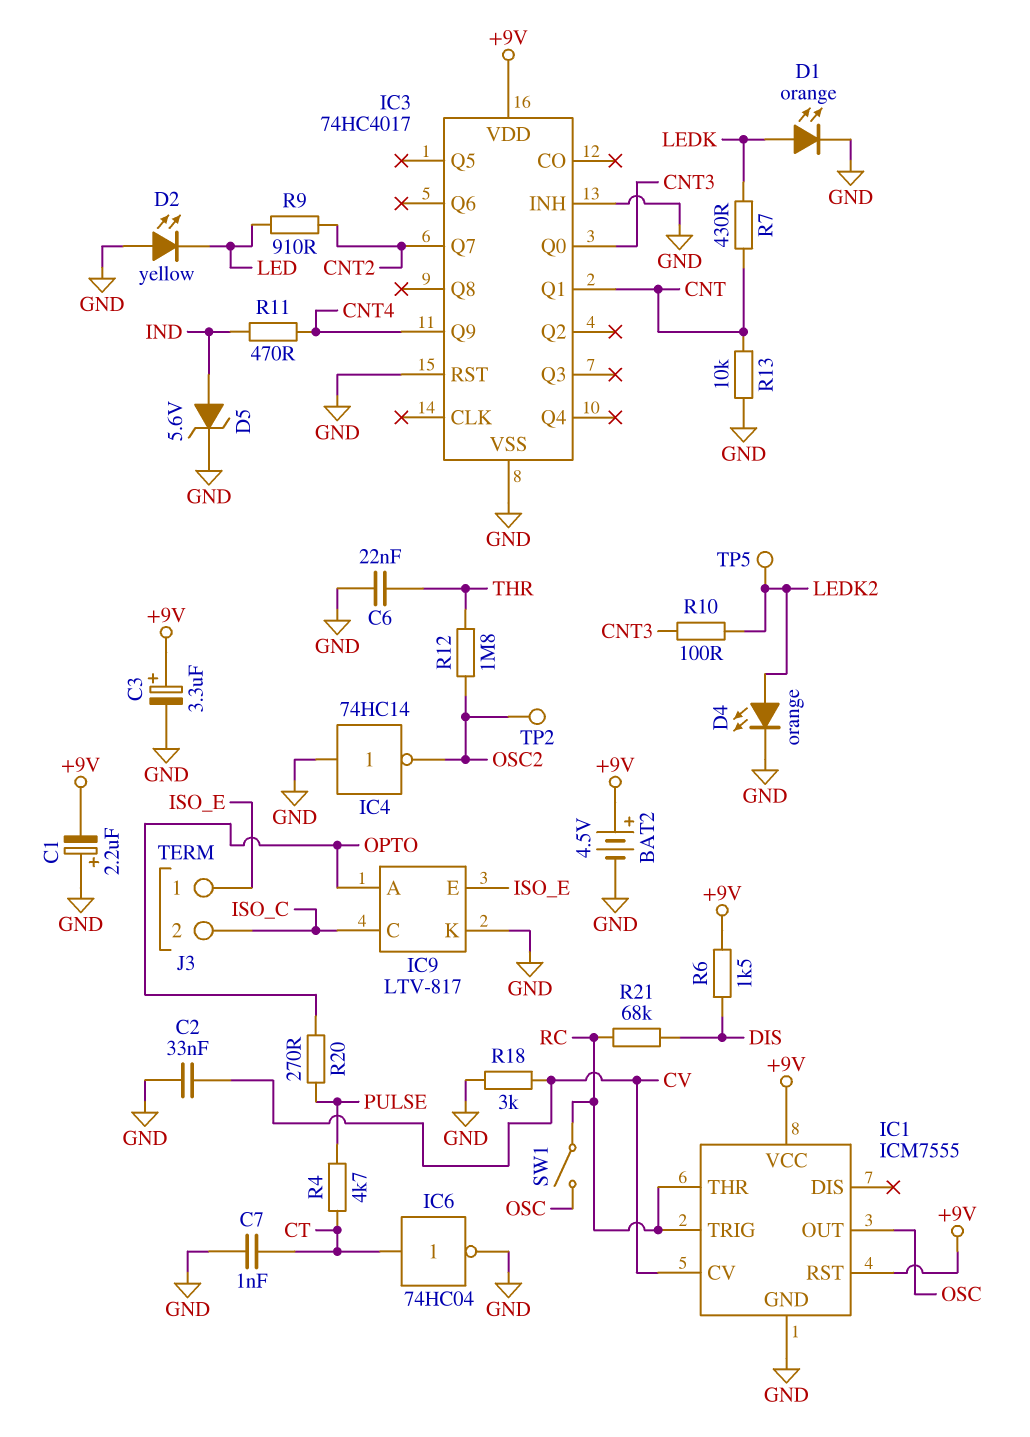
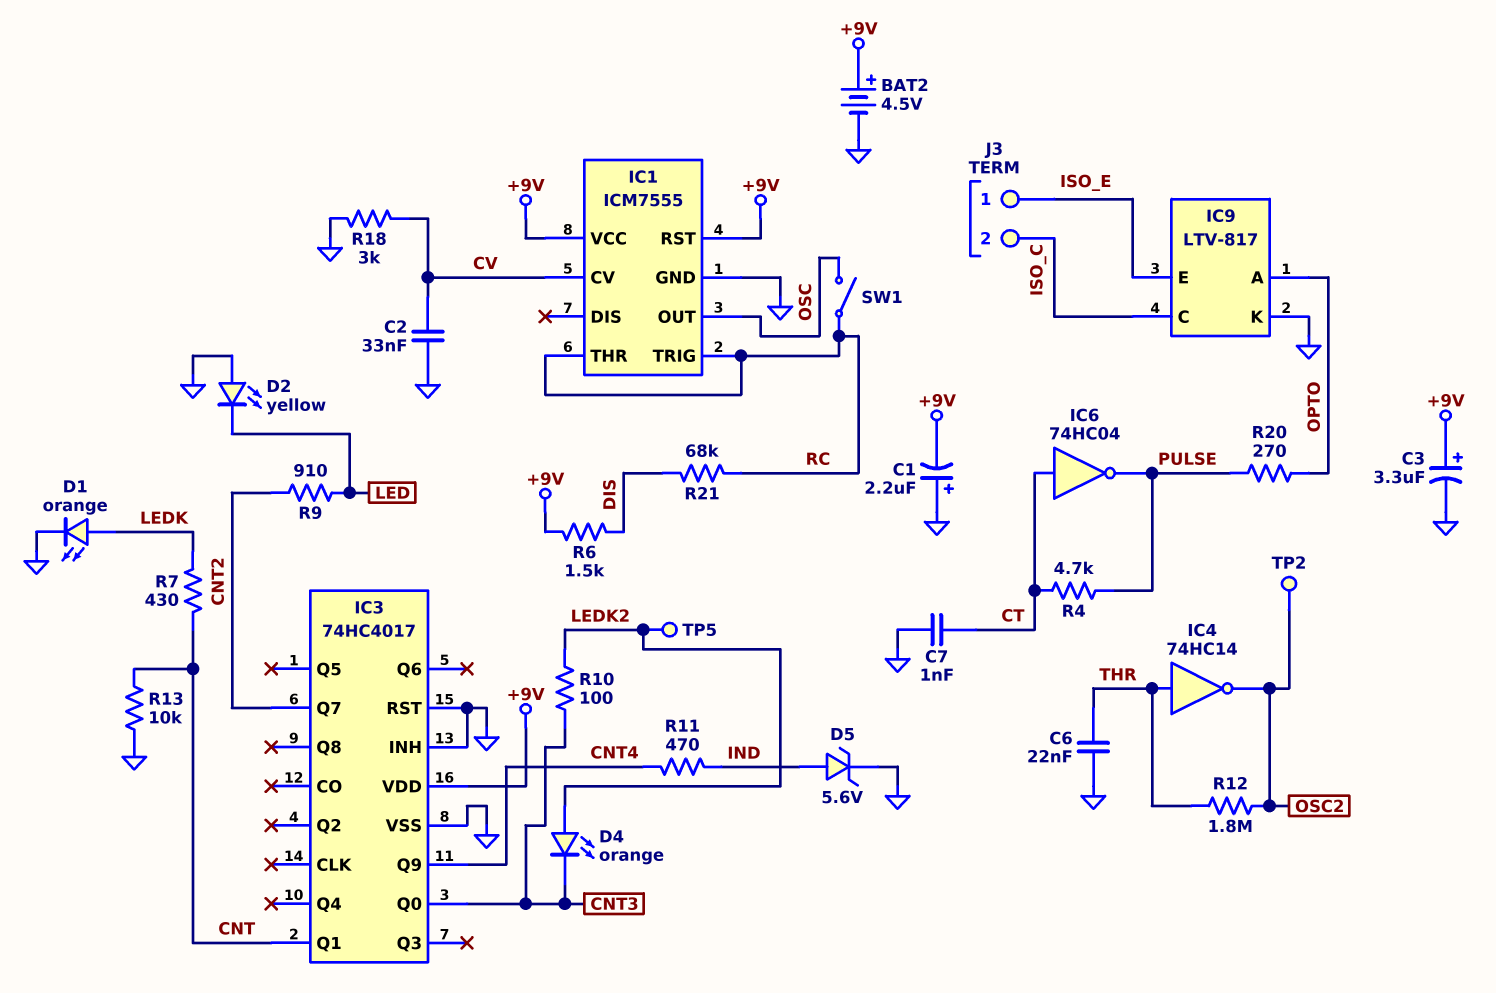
D4: LED orange (A LEDK2, K GND) -> LED orange (A LEDK2, K CNT3)
IC4: NOT 74HC14 (in GND, out OSC2) -> NOT 74HC14 (in THR, out OSC2)
IC6: NOT 74HC04 (in CT, out GND) -> NOT 74HC04 (in CT, out PULSE)

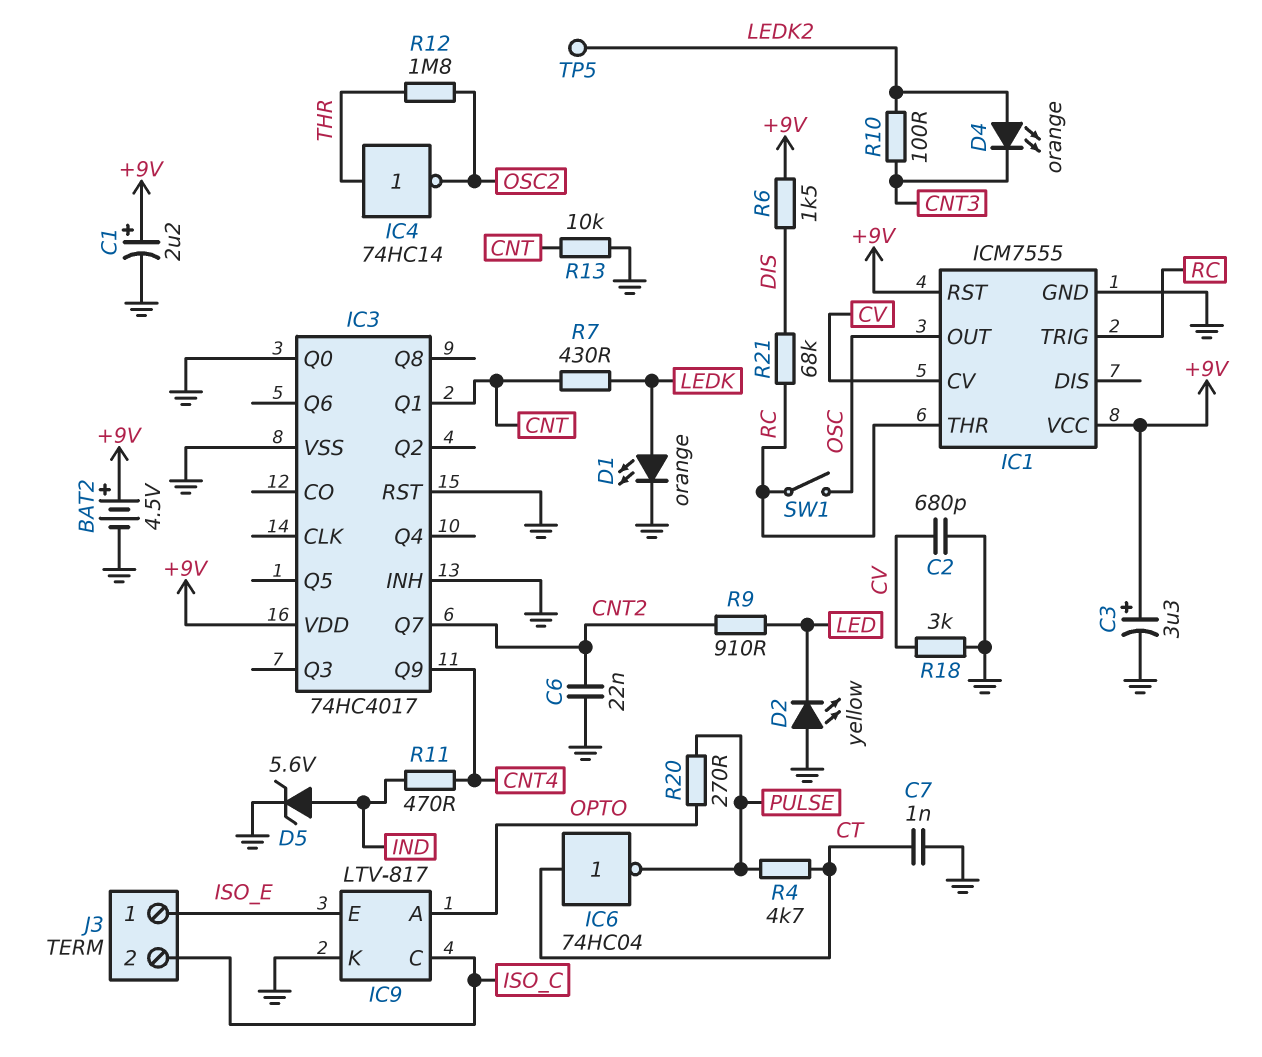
C1: 2.2uF (plus GND, minus +9V) -> 2.2uF (plus +9V, minus GND)
C2: 33nF (CV, GND) -> 680pF (CV, GND)
C6: 22nF (GND, THR) -> 22nF (CNT2, GND)
IC3 pin Q0: CNT3 -> GND
TP2: test point (OSC2) -> none

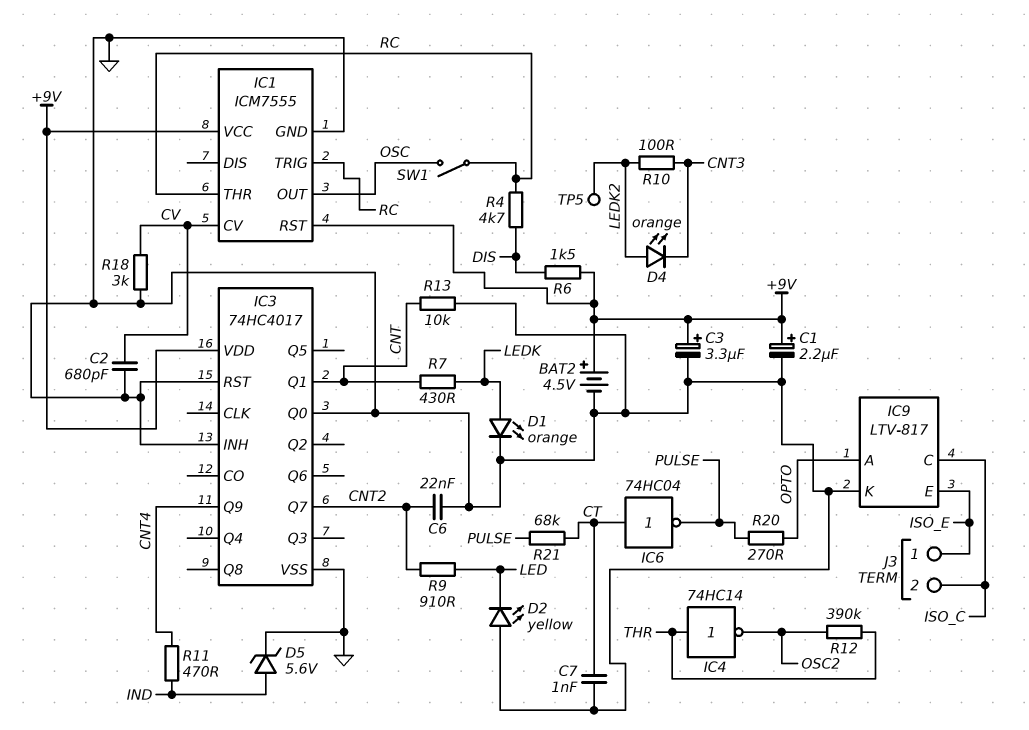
R4: 4.7k (CT, PULSE) -> 4.7k (DIS, RC)
R12: 1.8M (OSC2, THR) -> 390k (OSC2, THR)
R21: 68k (DIS, RC) -> 68k (CT, PULSE)

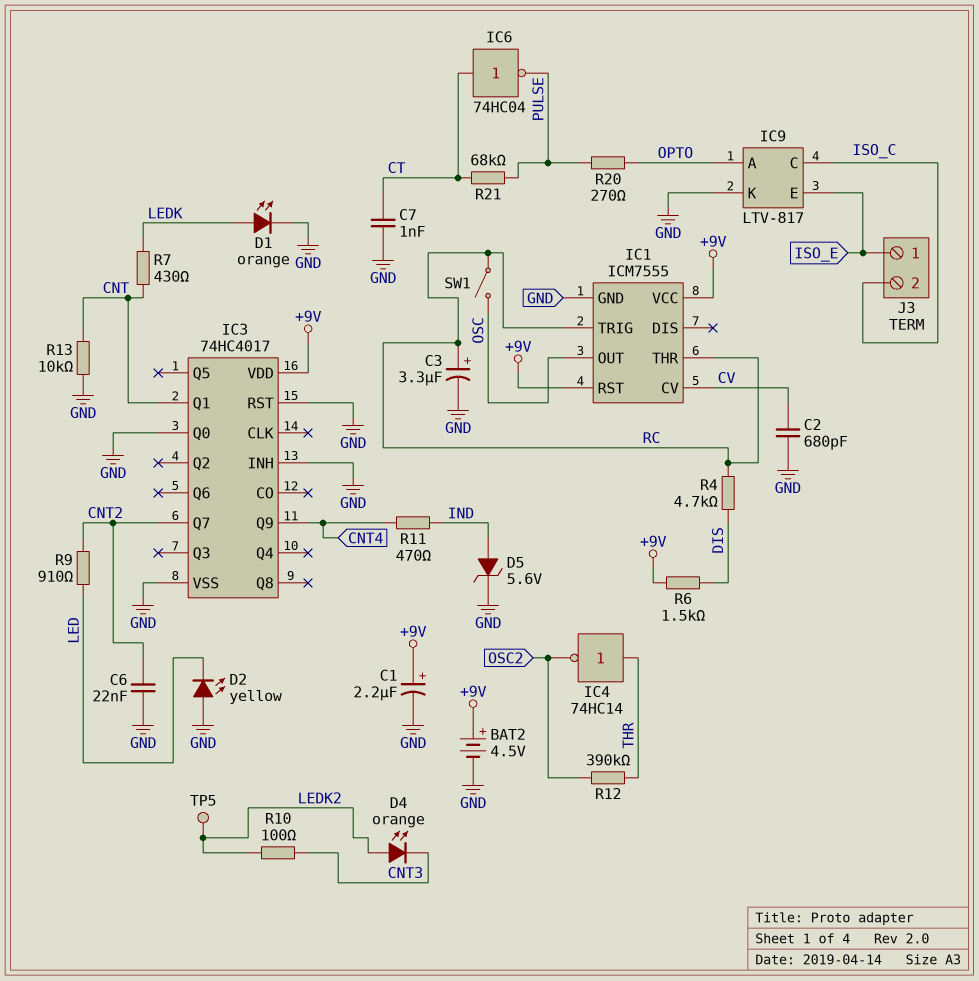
C3: 3.3uF (plus +9V, minus GND) -> 3.3uF (plus RC, minus GND)
R18: 3k (CV, GND) -> none

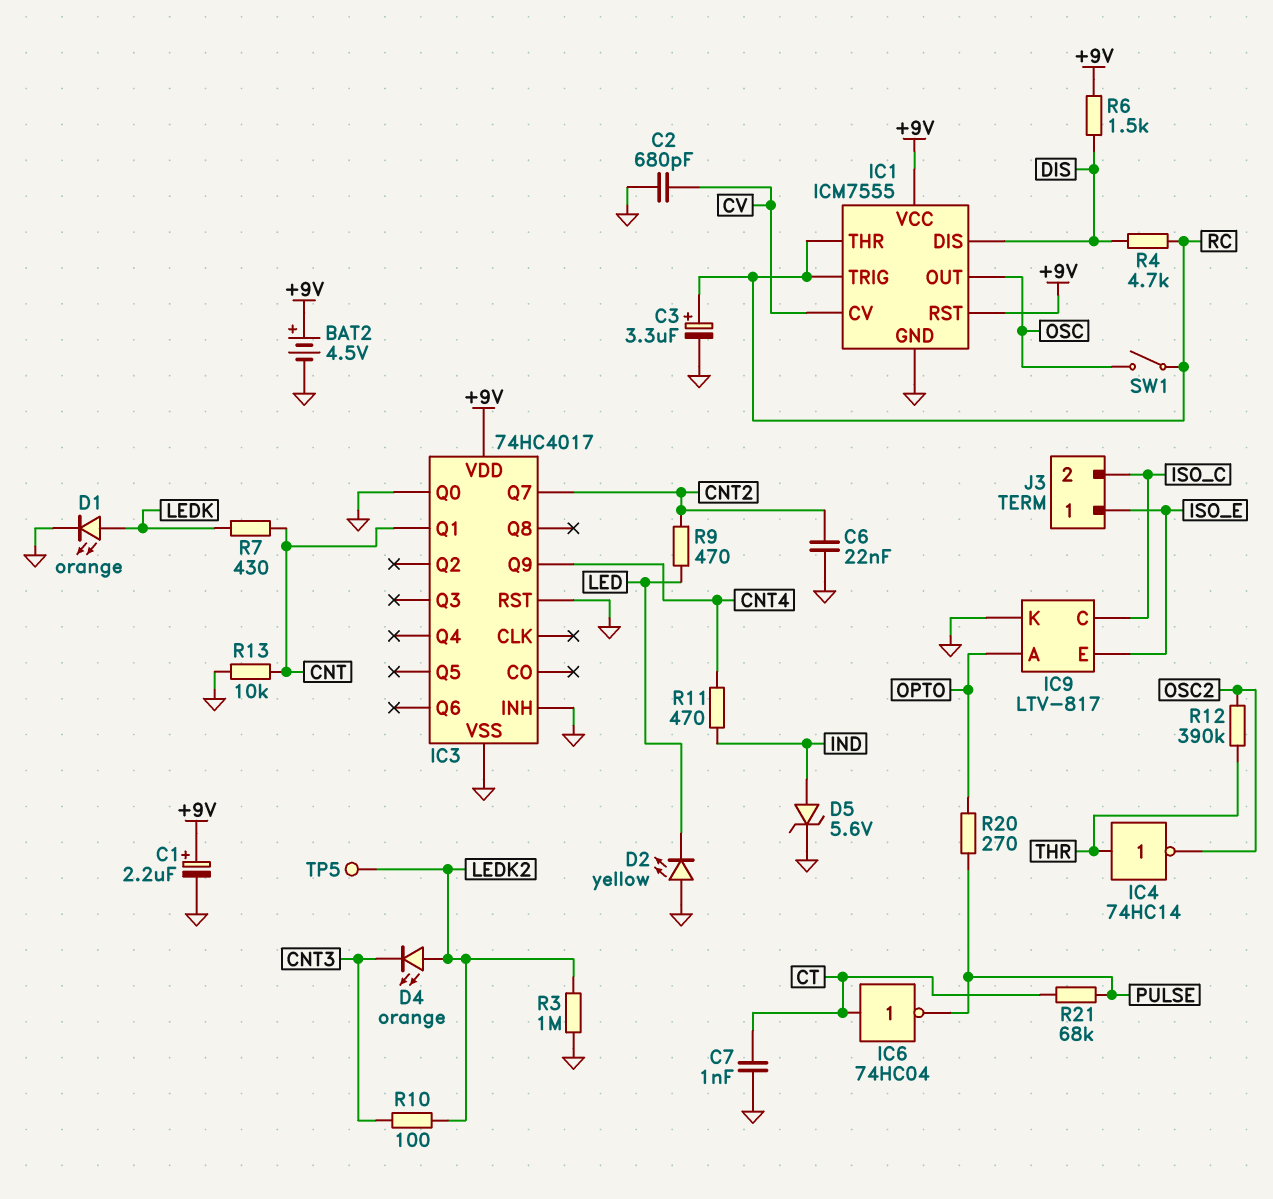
IC1 pin DIS: none -> DIS
R3: none -> 1M (GND, LEDK2)
R9: 910 (CNT2, LED) -> 470 (CNT2, LED)

